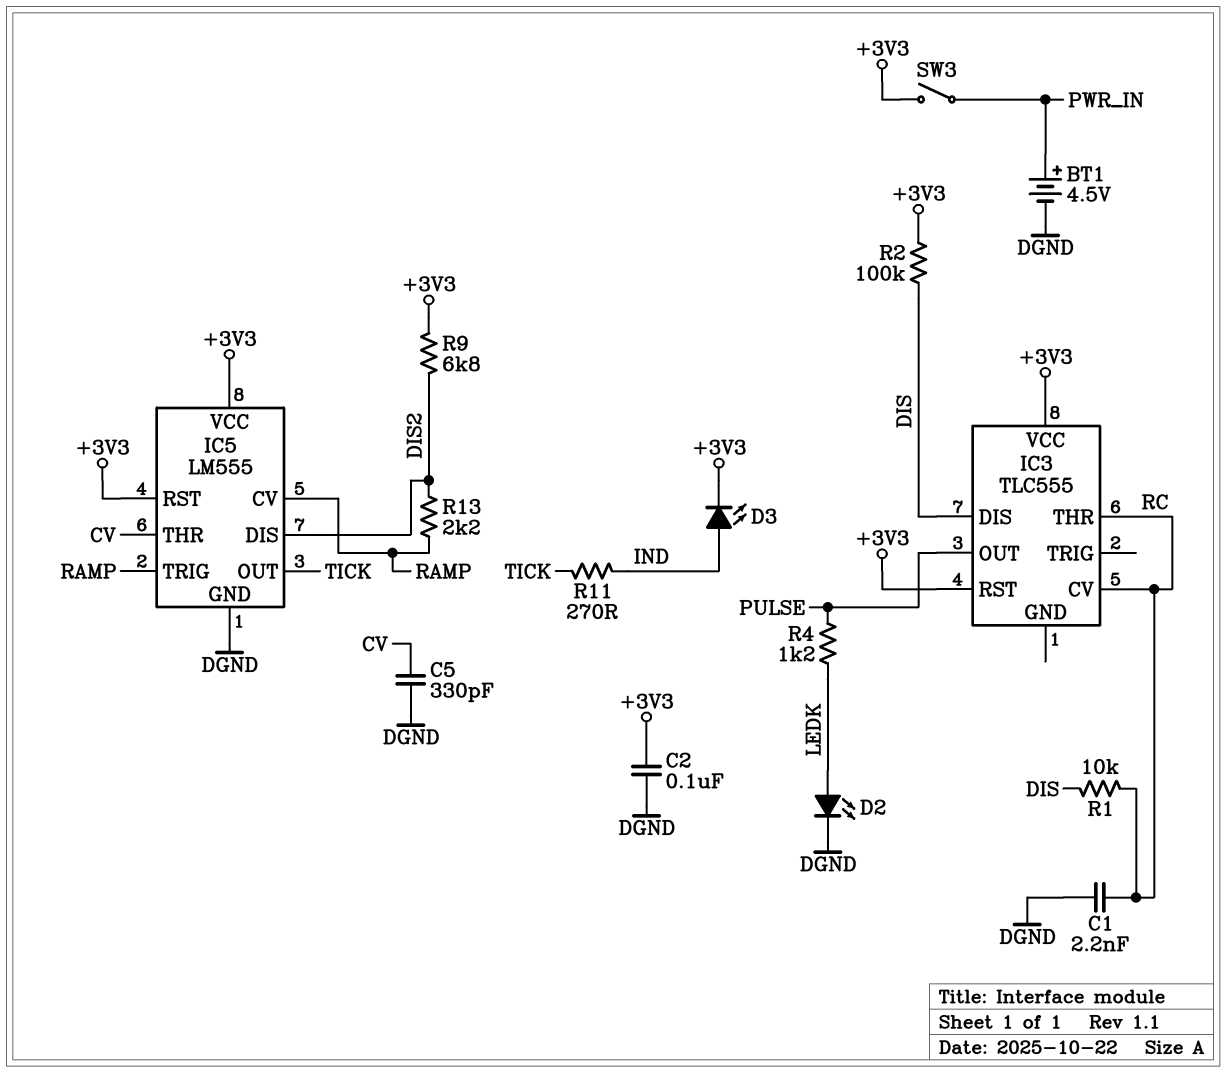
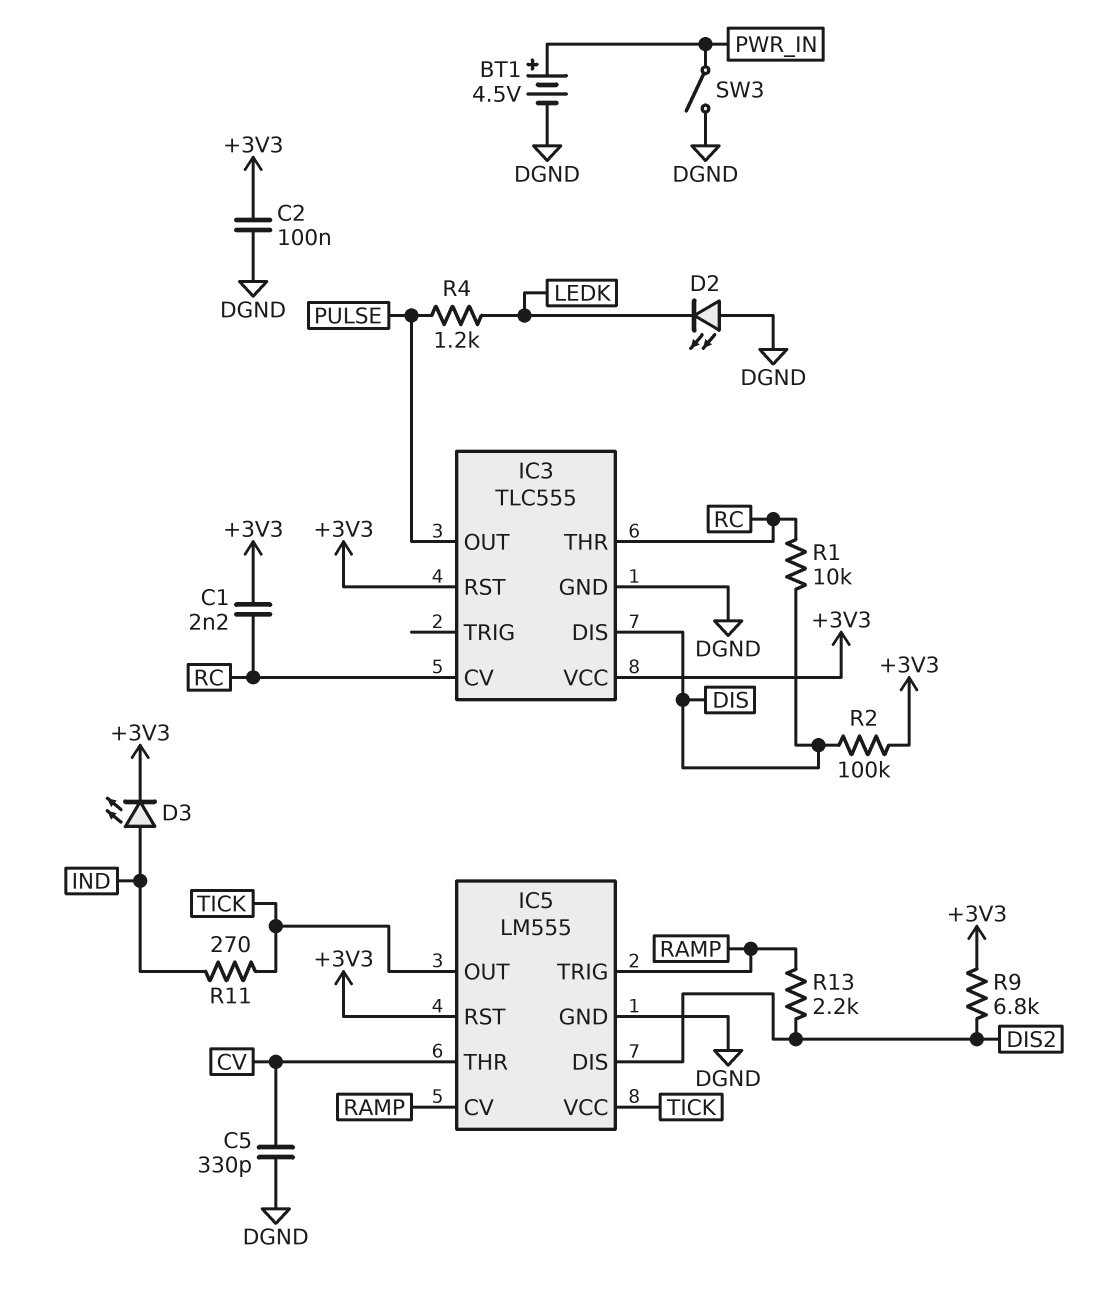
C1: 2.2nF (DGND, RC) -> 2.2nF (+3V3, RC)
D2: LED (A LEDK, K DGND) -> LED (A DGND, K LEDK)
IC3 pin GND: none -> DGND
IC5 pin VCC: +3V3 -> TICK
SW3: switch (+3V3, PWR_IN) -> switch (DGND, PWR_IN)

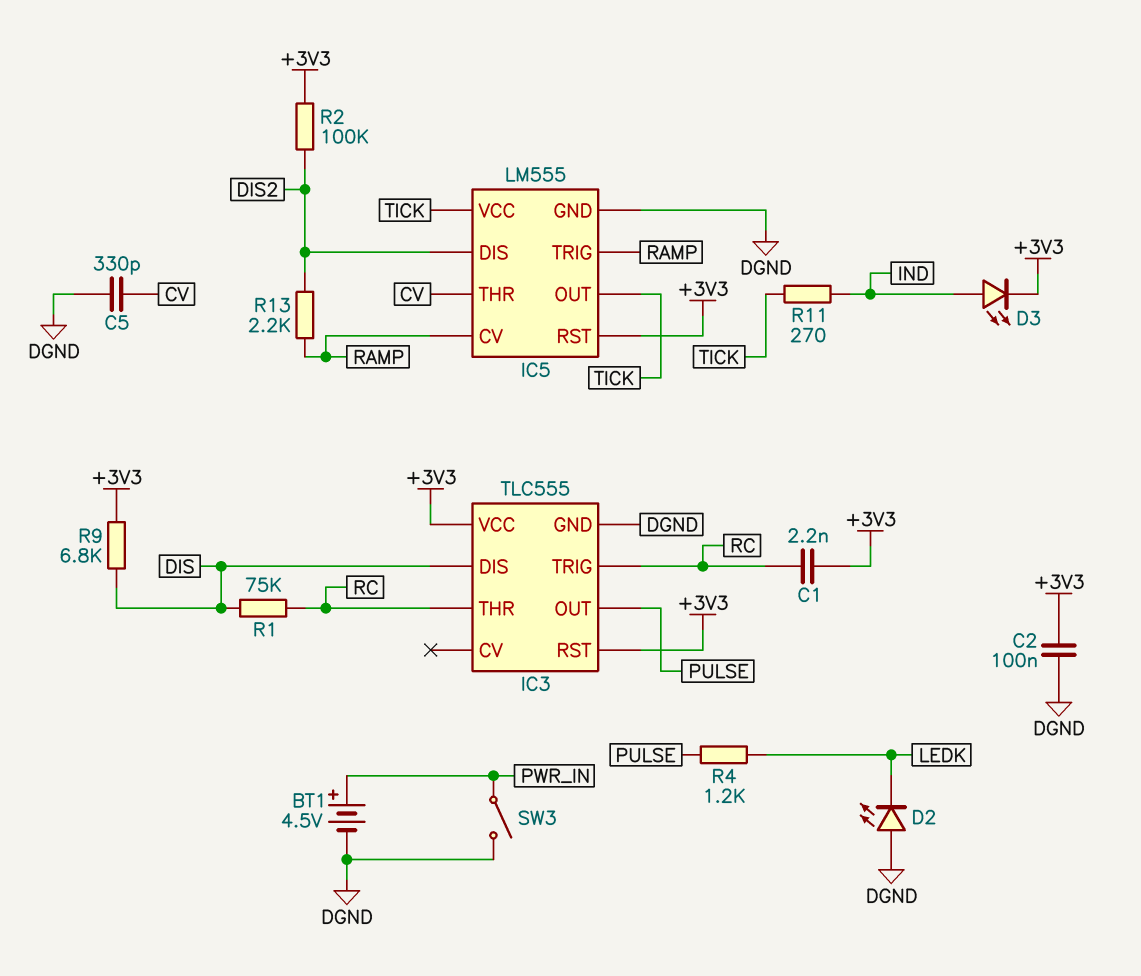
IC3 pin CV: RC -> none
IC3 pin TRIG: none -> RC
R1: 10k (DIS, RC) -> 75k (DIS, RC)
R2: 100k (+3V3, DIS) -> 100k (+3V3, DIS2)
R9: 6.8k (+3V3, DIS2) -> 6.8k (+3V3, DIS)

